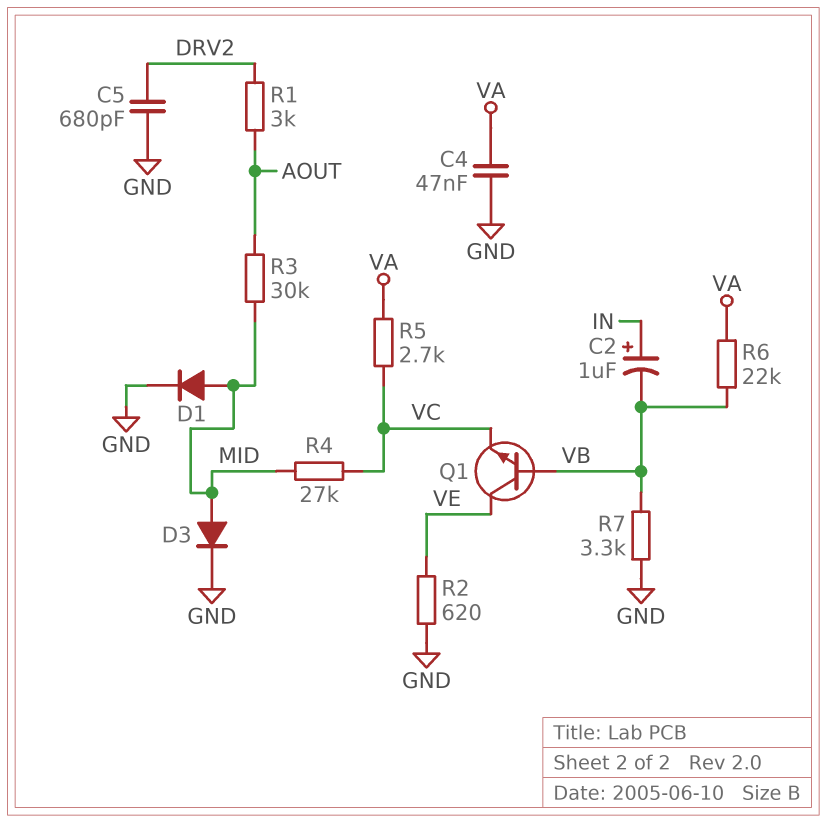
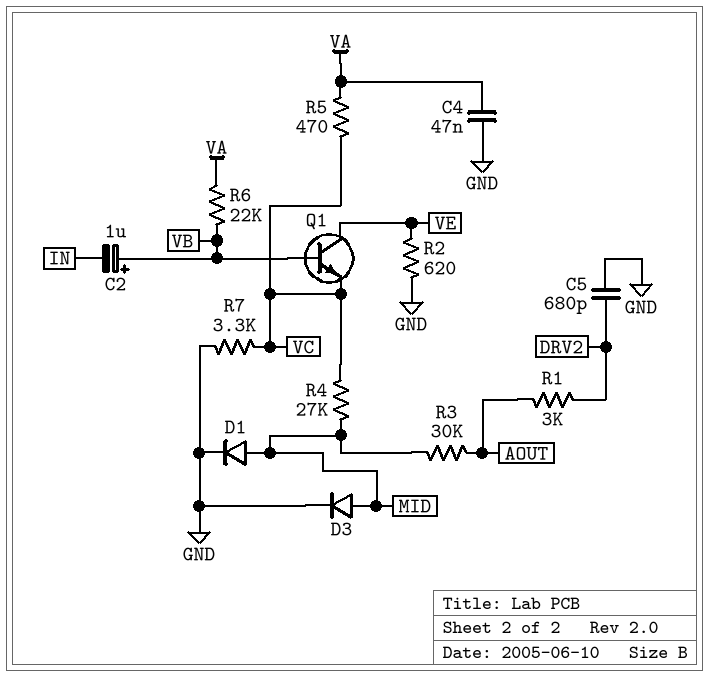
C2: 1uF (plus IN, minus VB) -> 1uF (plus VB, minus IN)
R5: 2.7k (VA, VC) -> 470 (VA, VC)
R7: 3.3k (GND, VB) -> 3.3k (GND, VC)

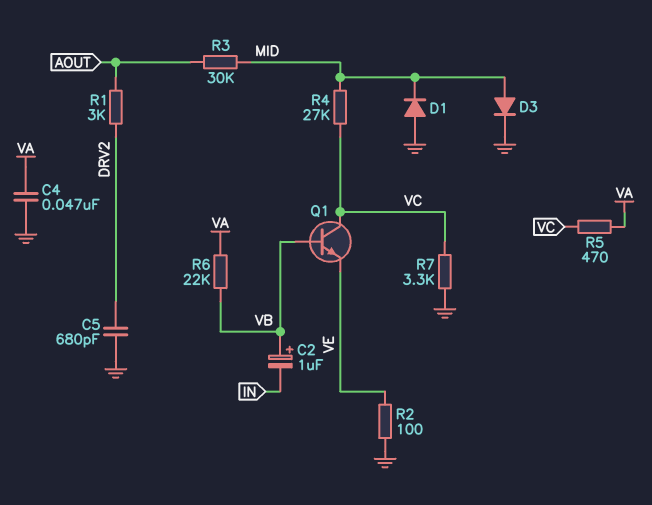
D1: diode (A MID, K GND) -> diode (A GND, K MID)
Q1: NPN (B VB, C VE, E VC) -> NPN (B VB, C VC, E VE)
R2: 620 (GND, VE) -> 100 (GND, VE)

